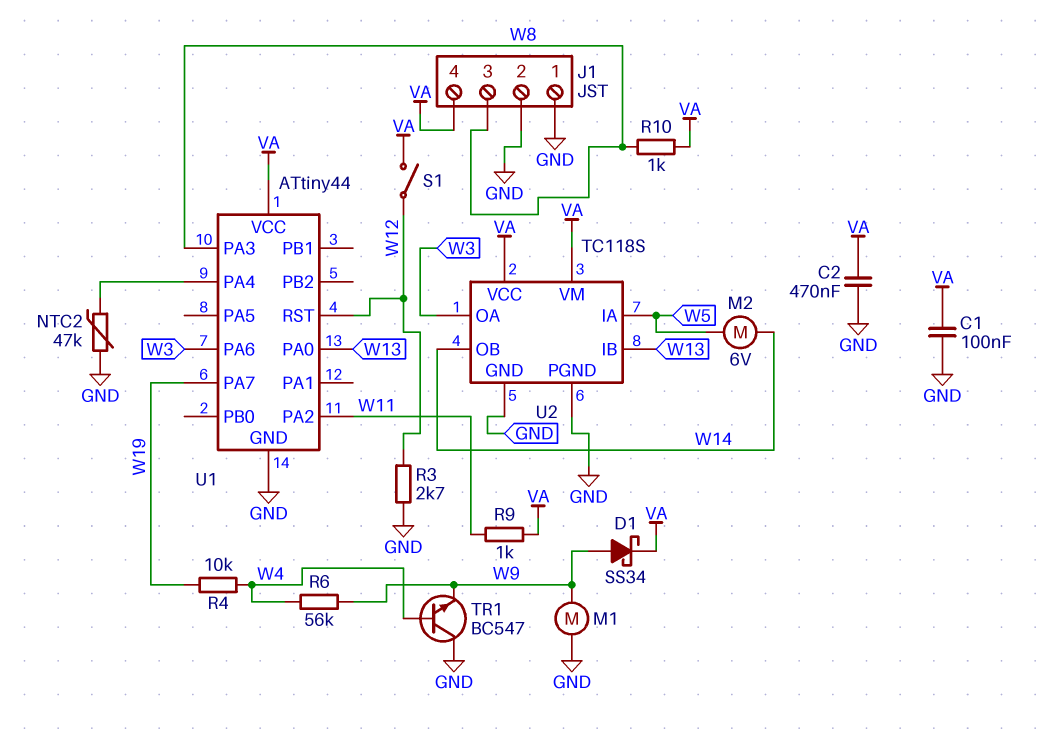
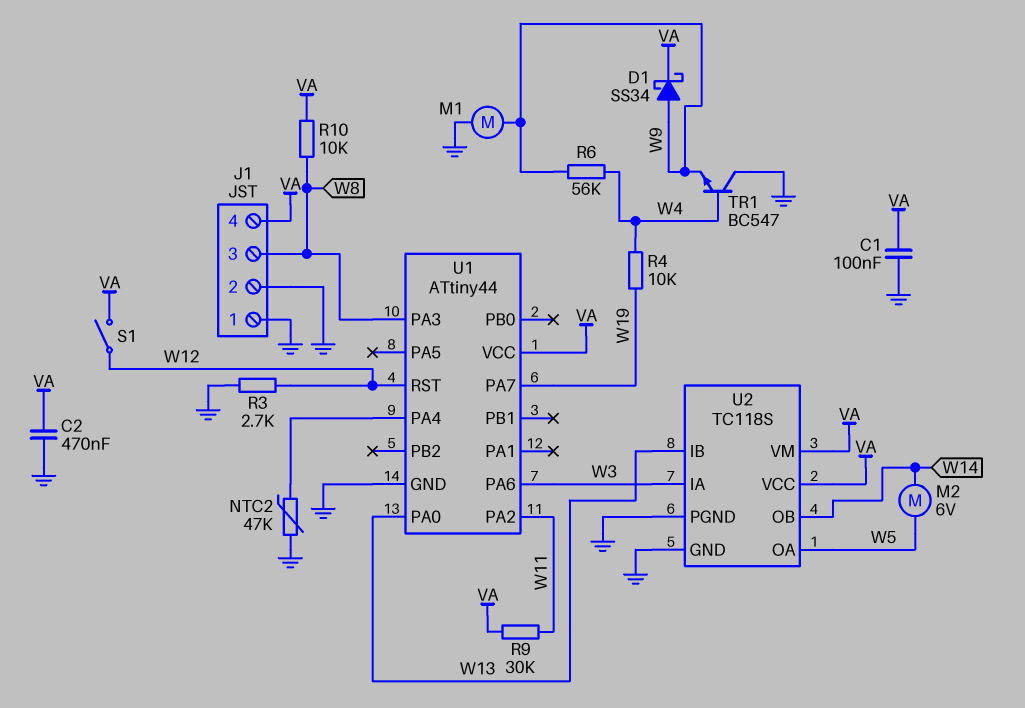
R9: 1k (VA, W11) -> 30k (VA, W11)
R10: 1k (VA, W8) -> 10k (VA, W8)
U2 pin IA: W5 -> W3
U2 pin OA: W3 -> W5

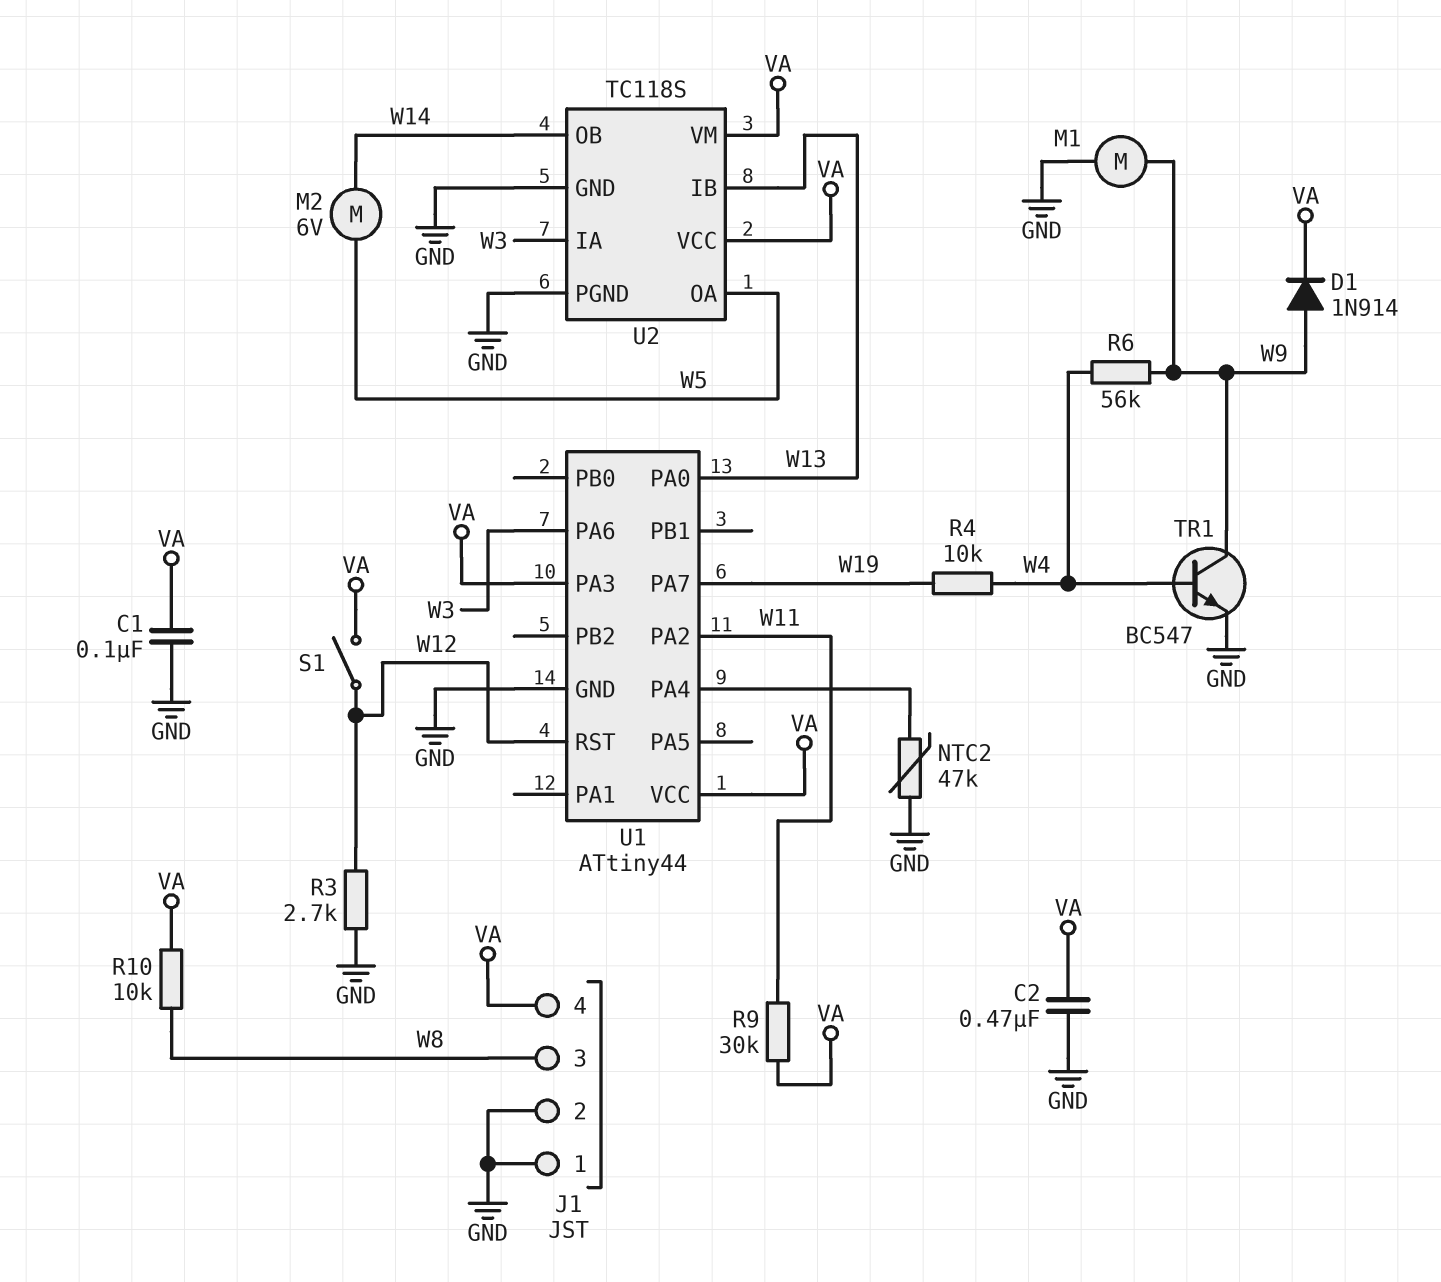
D1: schottky SS34 (A W9, K VA) -> diode 1N914 (A W9, K VA)
TR1: NPN BC547 (B W4, C GND, E W9) -> NPN BC547 (B W4, C W9, E GND)
U1 pin PA3: W8 -> VA

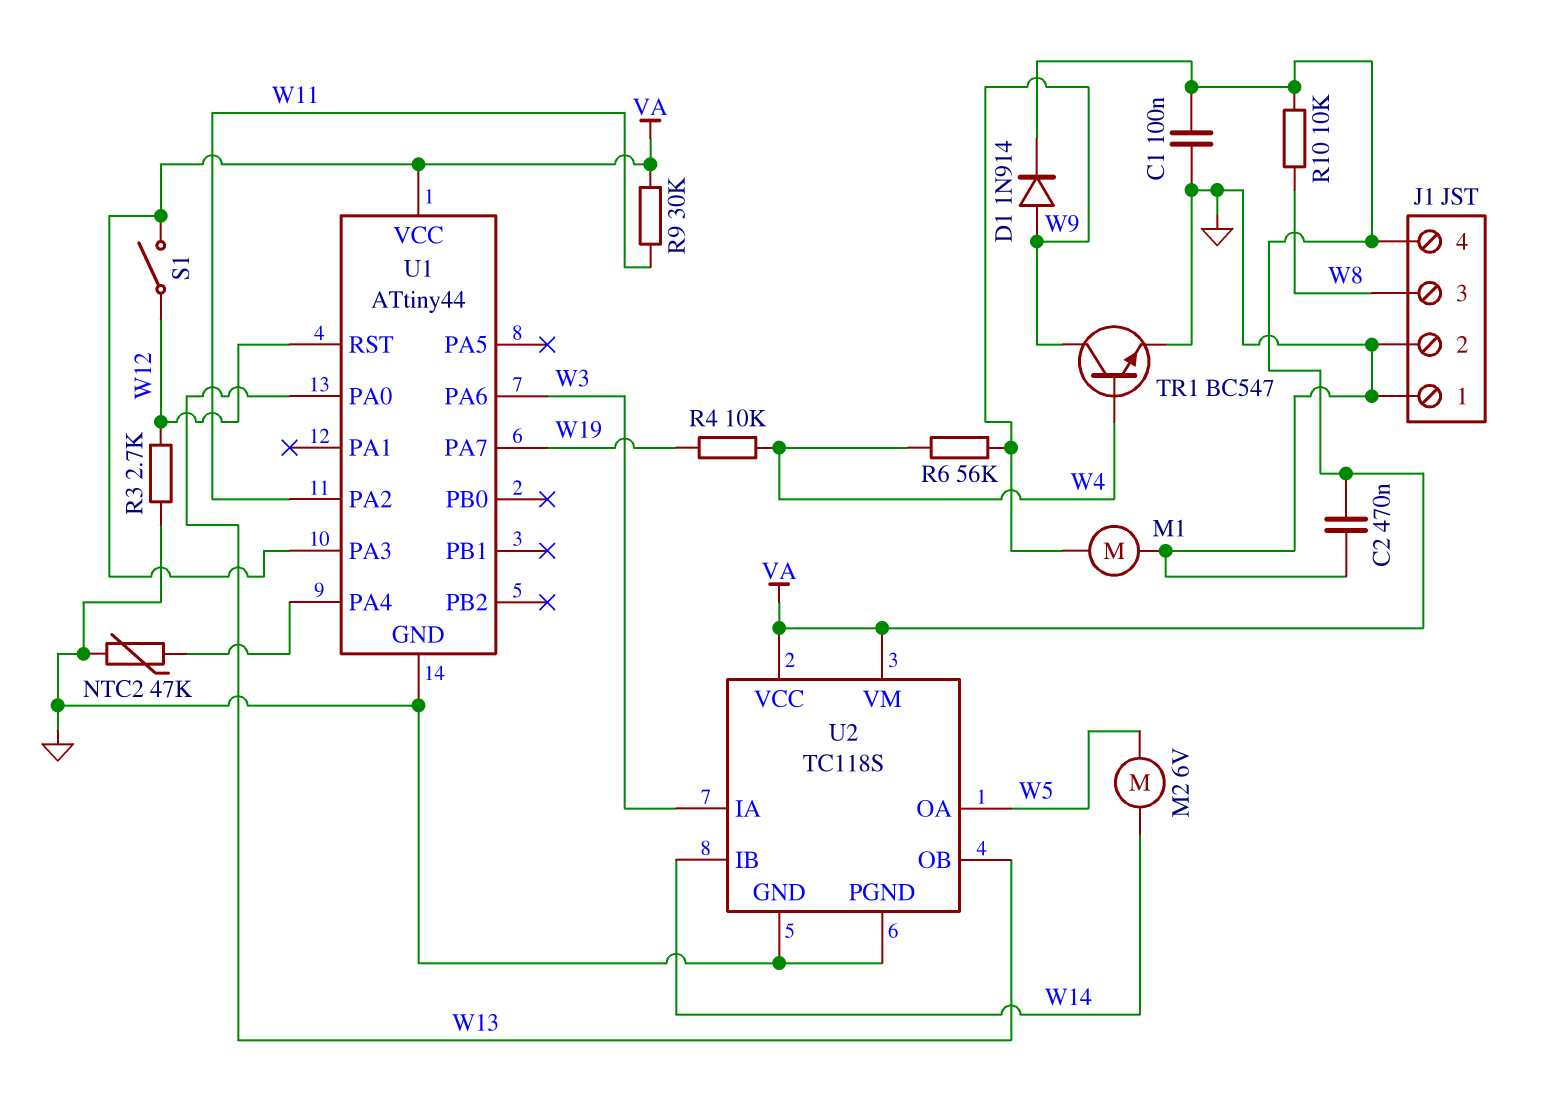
U2 pin IB: W13 -> W14
U2 pin OB: W14 -> W13

